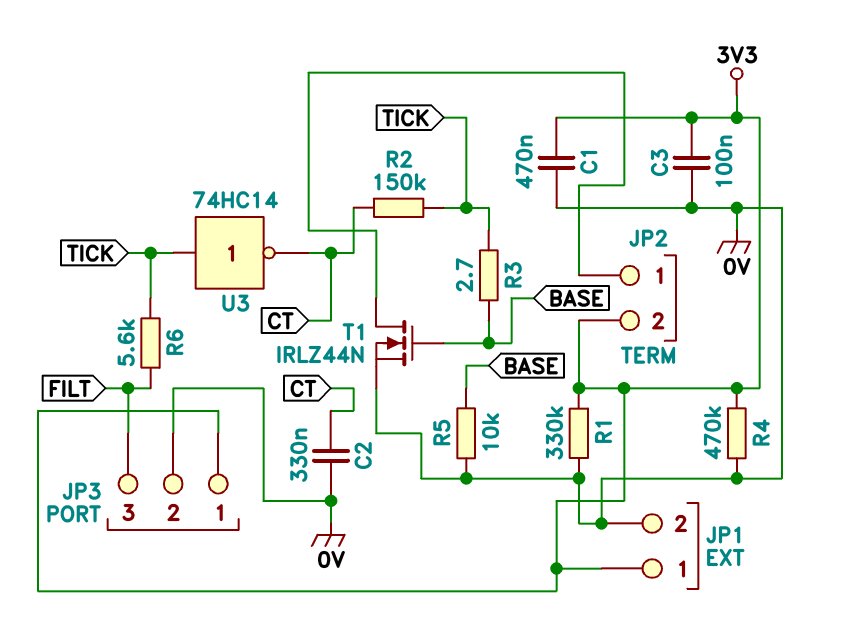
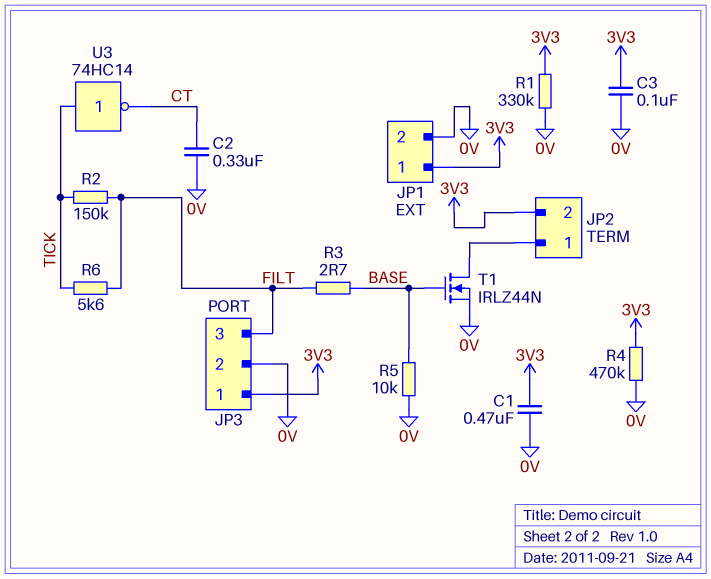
R2: 150k (CT, TICK) -> 150k (FILT, TICK)
R3: 2.7 (BASE, TICK) -> 2.7 (BASE, FILT)

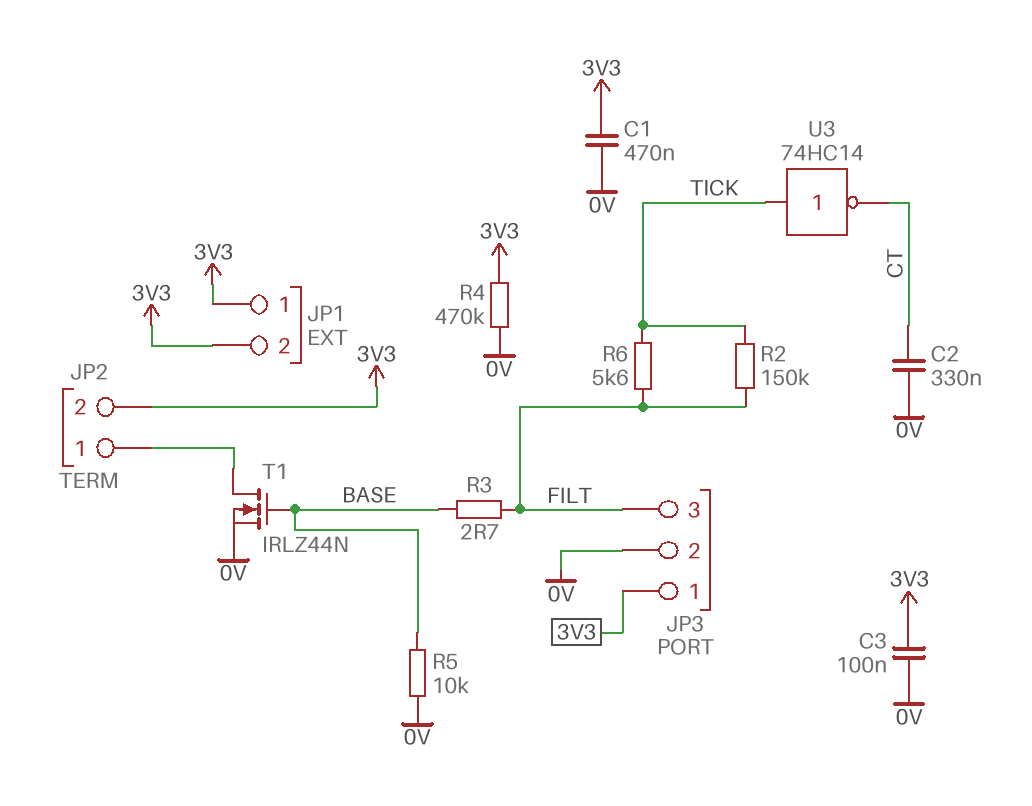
JP1 pin 2: 0V -> 3V3
R1: 330k (0V, 3V3) -> none

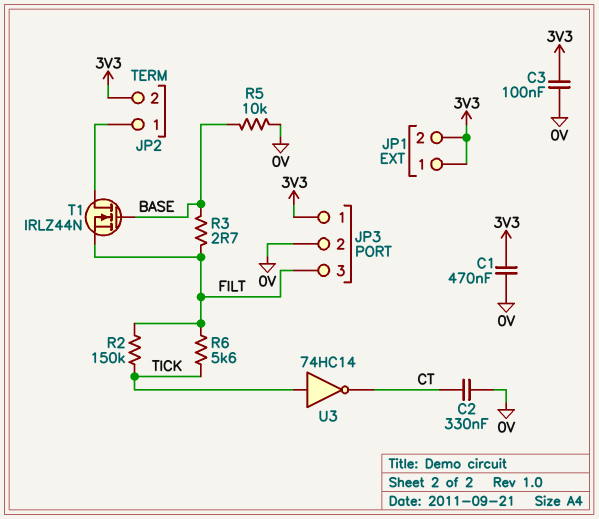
R4: 470k (0V, 3V3) -> none
T1: NMOS IRLZ44N (G BASE, D JP2/1, S 0V) -> NMOS IRLZ44N (G BASE, D JP2/1, S FILT)

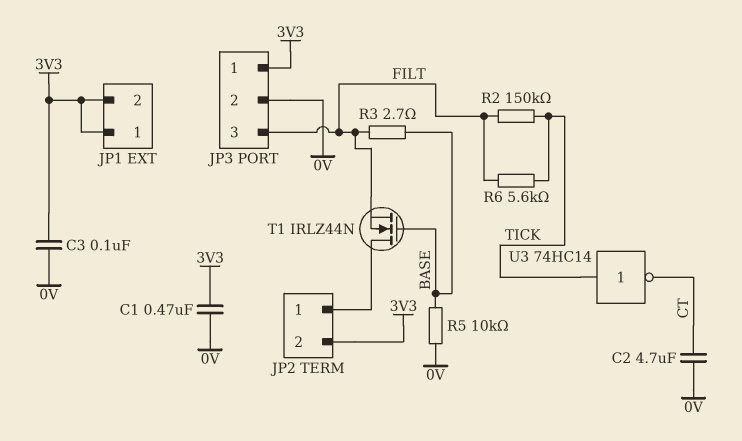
C2: 330nF (0V, CT) -> 4.7uF (0V, CT)

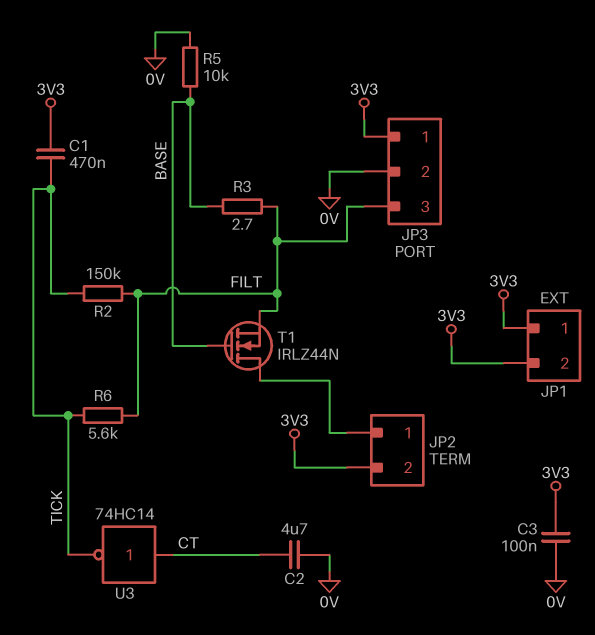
C1: 470nF (0V, 3V3) -> 470nF (3V3, TICK)
U3: NOT 74HC14 (in TICK, out CT) -> NOT 74HC14 (in CT, out TICK)

